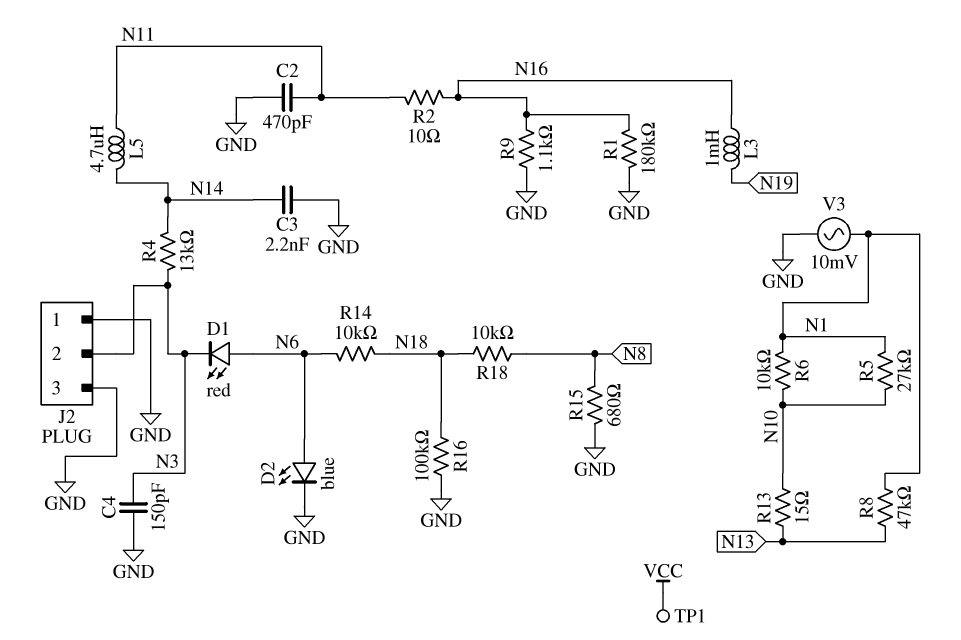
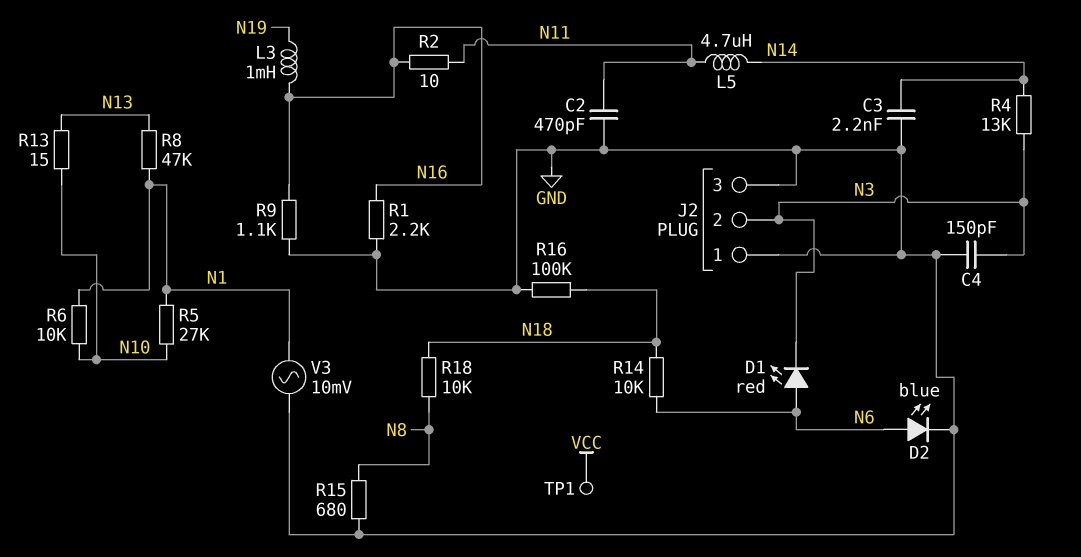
R1: 180k (GND, N16) -> 2.2k (GND, N16)

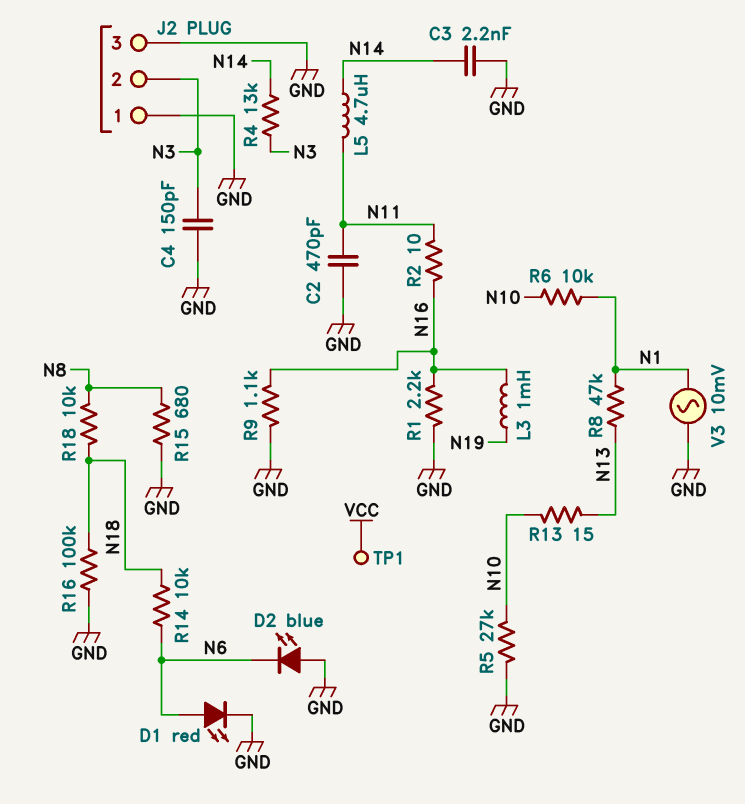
D1: LED red (A N6, K N3) -> LED red (A N6, K GND)
D2: LED blue (A N6, K GND) -> LED blue (A GND, K N6)
R5: 27k (N1, N10) -> 27k (GND, N10)

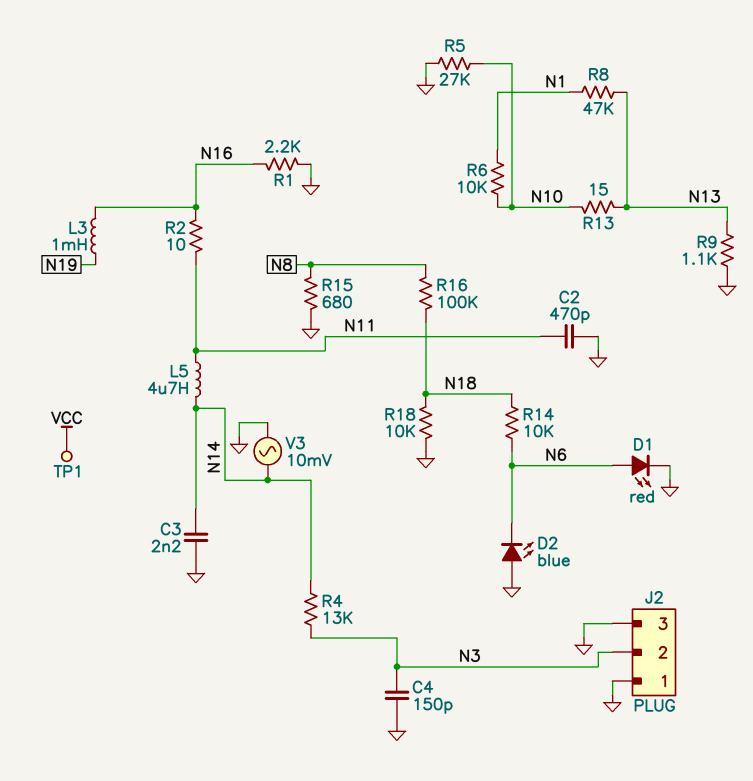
R9: 1.1k (GND, N16) -> 1.1k (GND, N13)
R16: 100k (GND, N18) -> 100k (N8, N18)
R18: 10k (N8, N18) -> 10k (GND, N18)
V3: AC 10mV (GND, N1) -> AC 10mV (GND, N14)

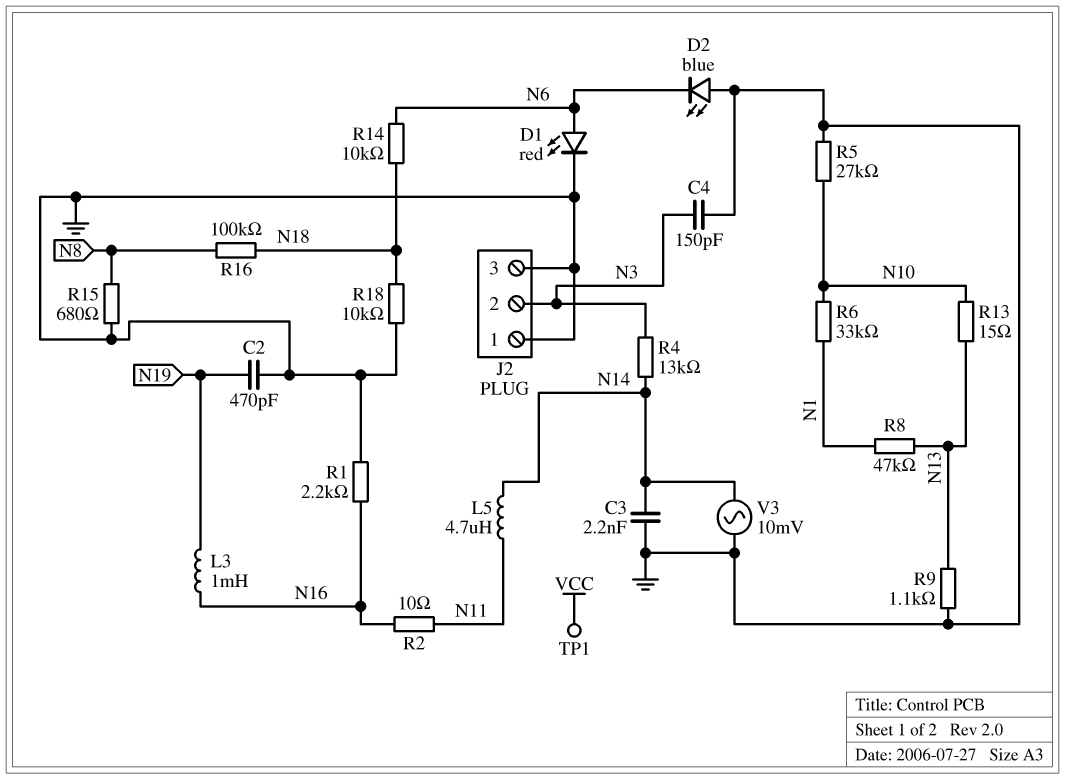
C2: 470pF (GND, N11) -> 470pF (GND, N19)
R6: 10k (N1, N10) -> 33k (N1, N10)

